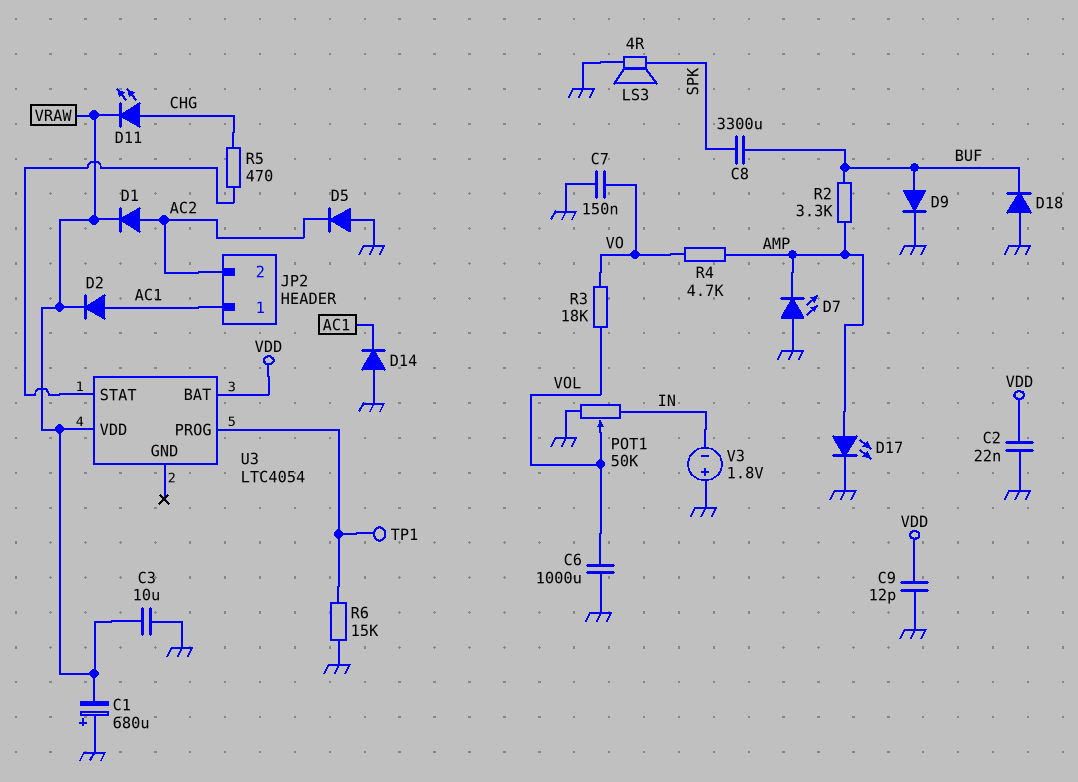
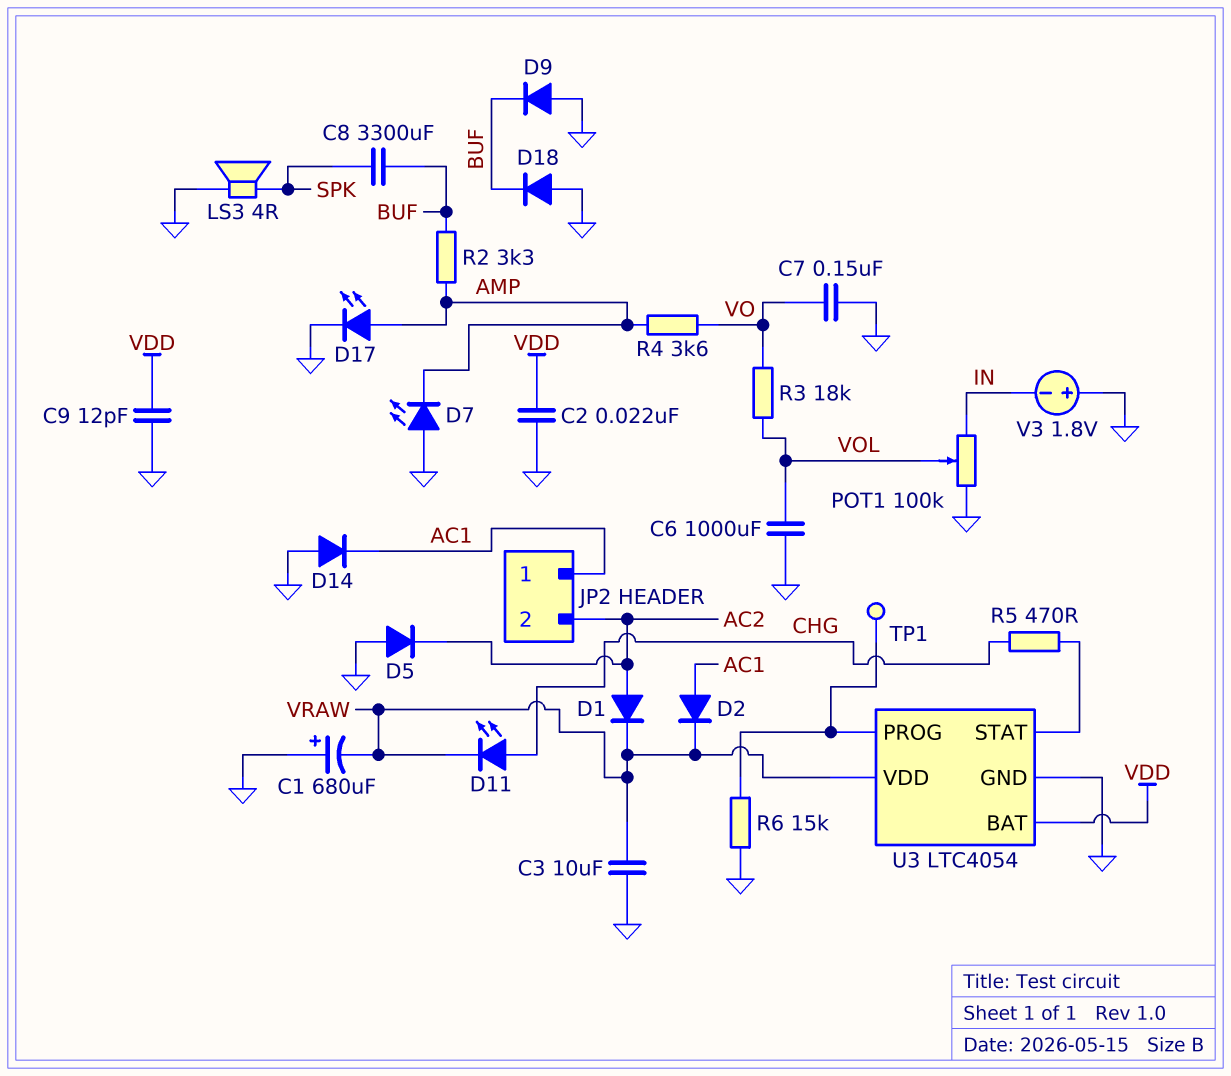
D9: diode (A BUF, K GND) -> diode (A GND, K BUF)
POT1: 50k (GND, IN, wiper VOL) -> 100k (GND, IN, wiper VOL)
R4: 4.7k (AMP, VO) -> 3.6k (AMP, VO)
U3 pin GND: none -> GND

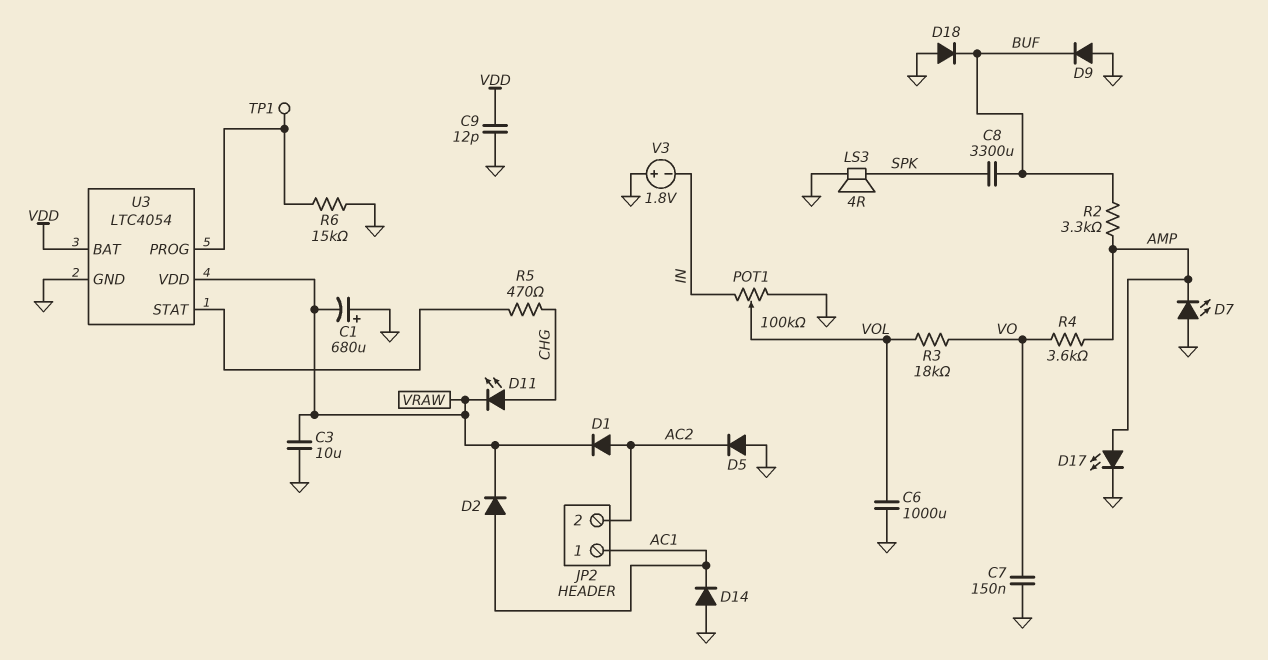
C2: 22nF (GND, VDD) -> none

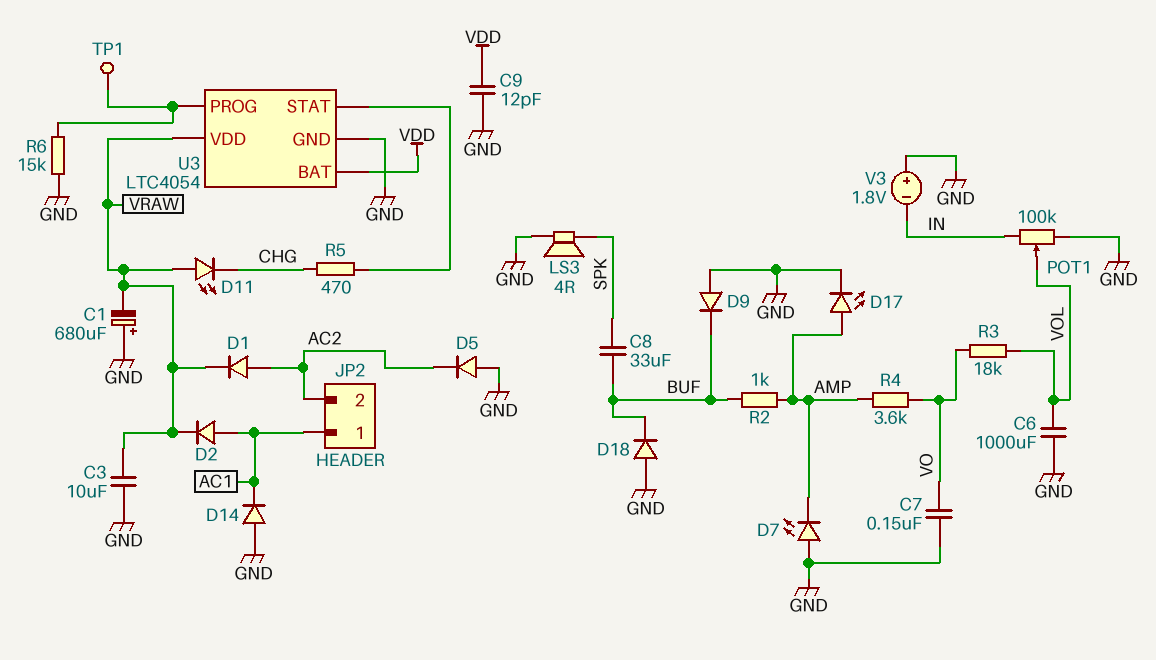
C8: 3300uF (BUF, SPK) -> 33uF (BUF, SPK)
D11: LED (A CHG, K VRAW) -> LED (A VRAW, K CHG)
R2: 3.3k (AMP, BUF) -> 1k (AMP, BUF)

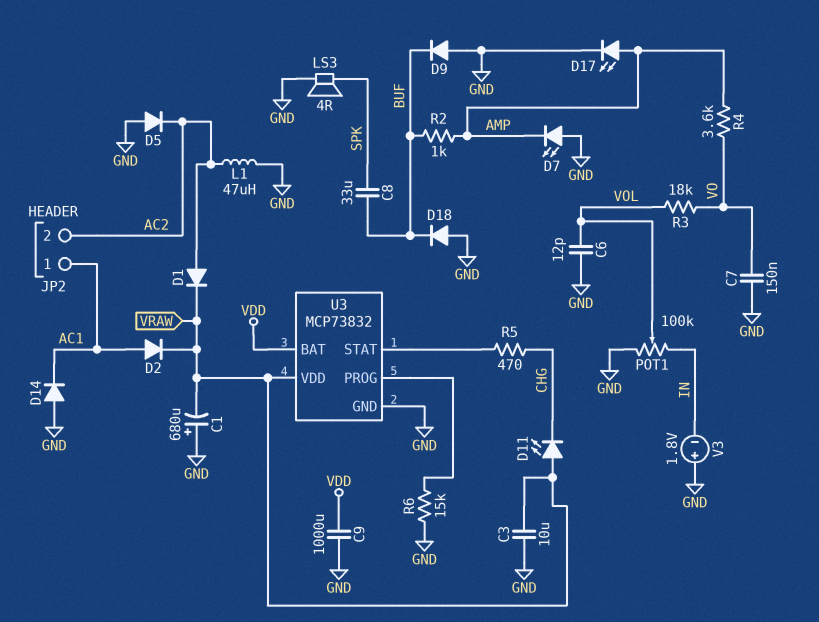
C6: 1000uF (GND, VOL) -> 12pF (GND, VOL)
C9: 12pF (GND, VDD) -> 1000uF (GND, VDD)
L1: none -> 47uH (AC2, GND)
TP1: test point (U3/PROG) -> none
U3: LTC4054 -> MCP73832

